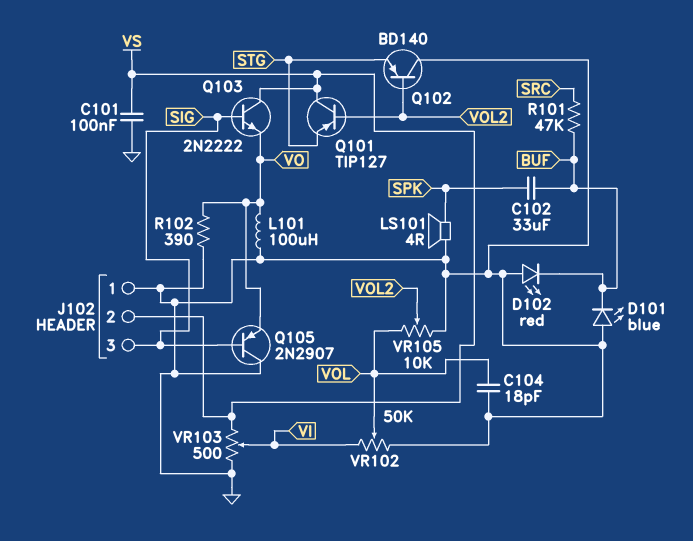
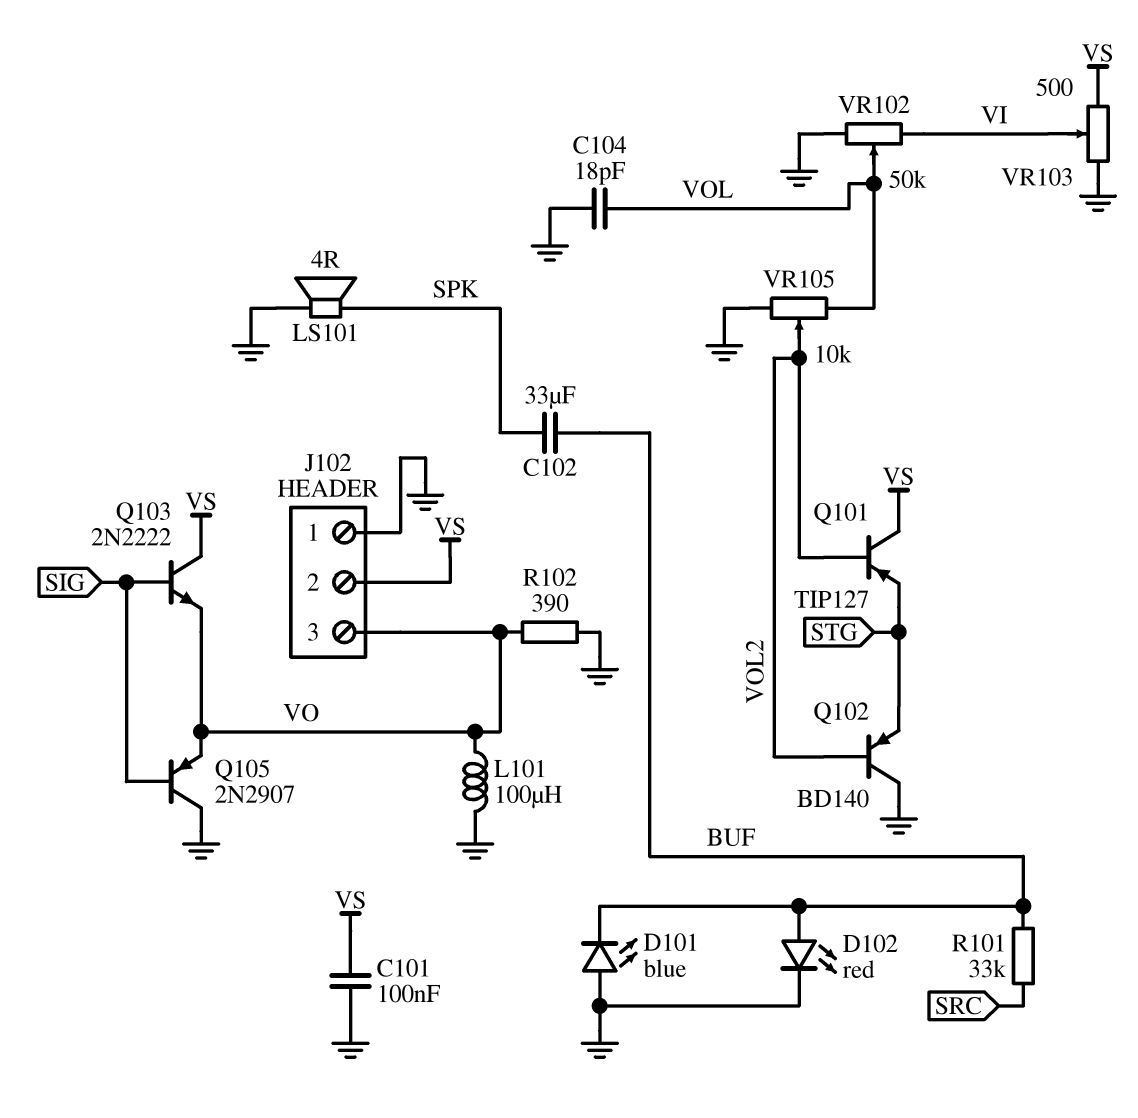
D102: LED red (A GND, K BUF) -> LED red (A BUF, K GND)
J102 pin 3: SIG -> VO
R101: 47k (BUF, SRC) -> 33k (BUF, SRC)

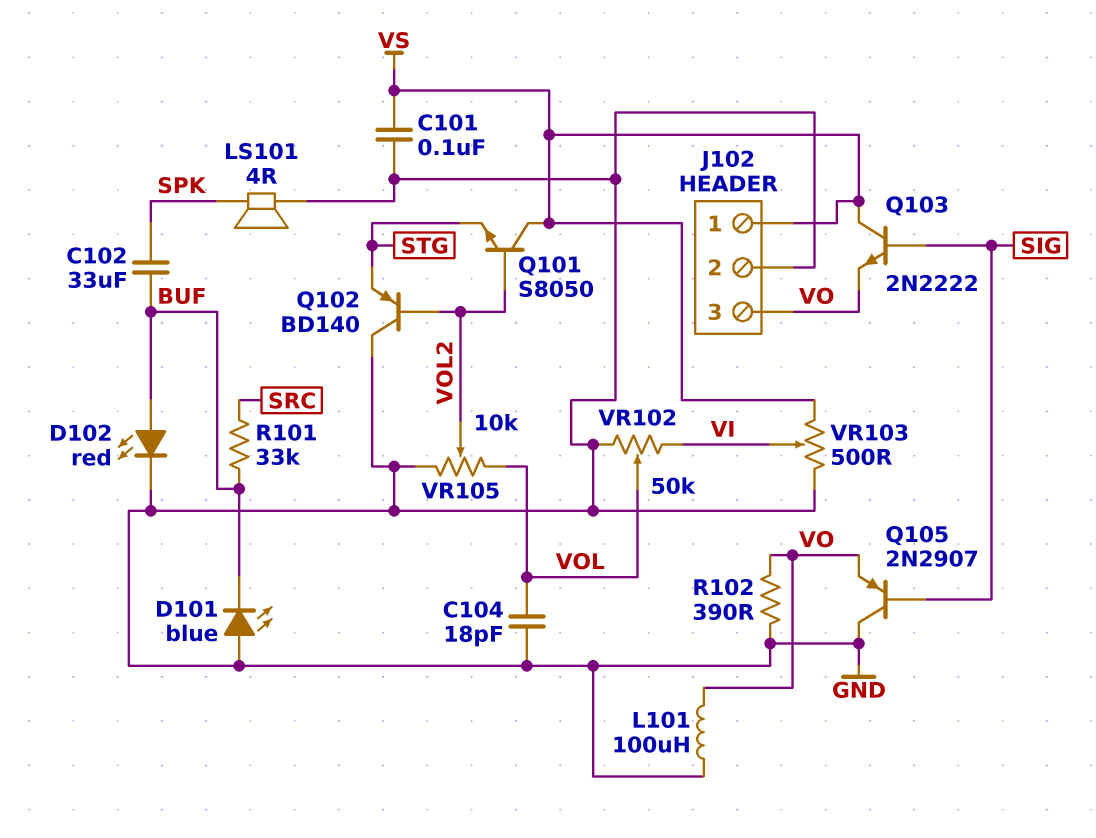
J102 pin 1: GND -> VS
J102 pin 2: VS -> GND
Q101: PNP TIP127 (B VOL2, C VS, E STG) -> NPN S8050 (B VOL2, C VS, E STG)

